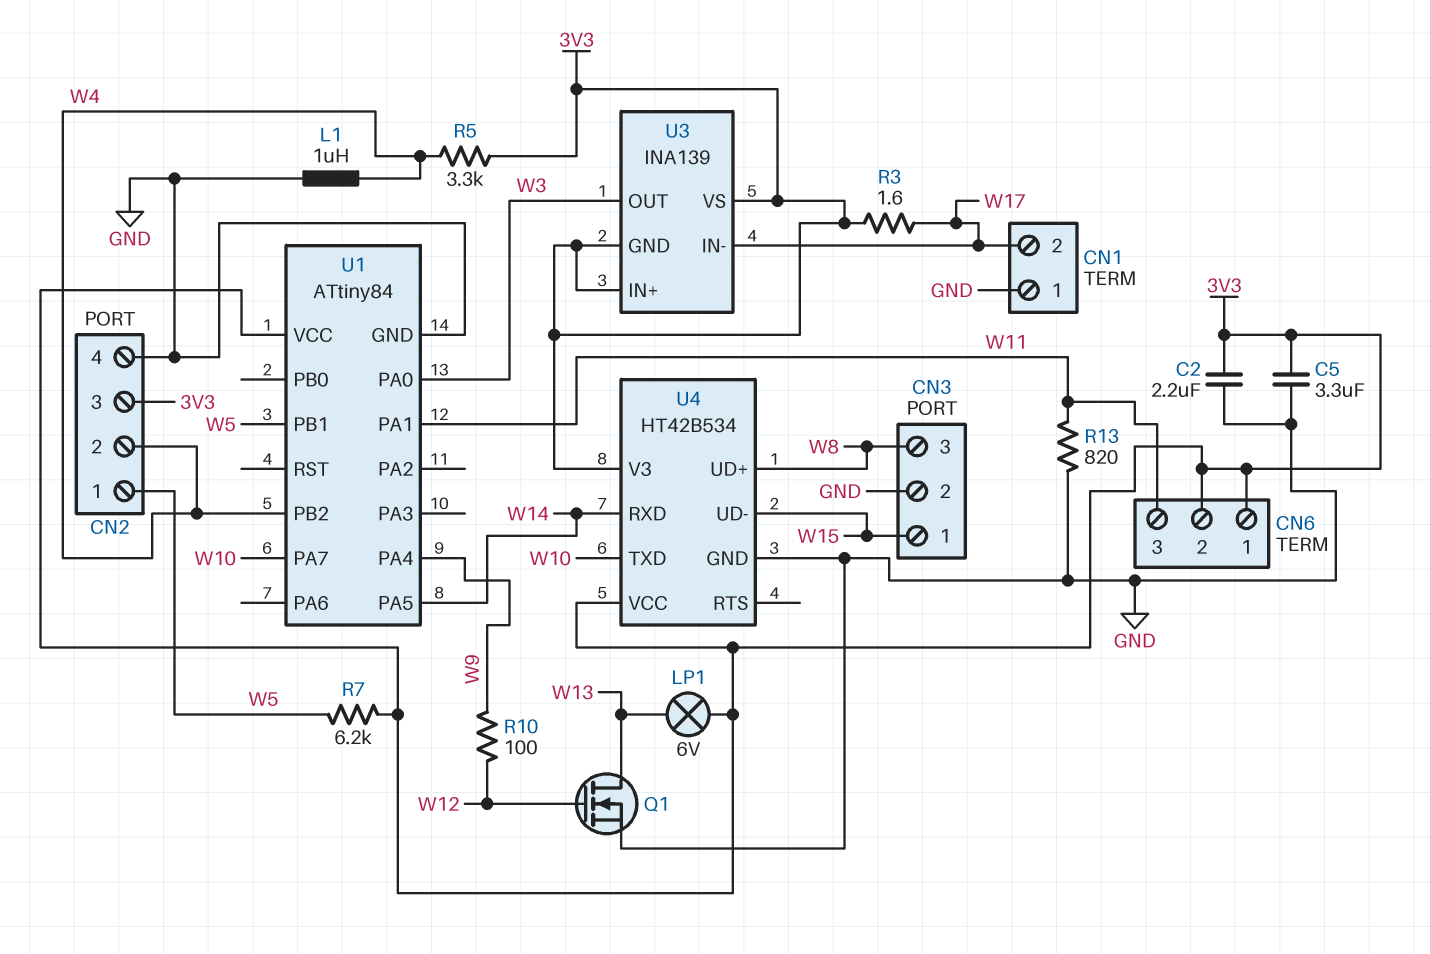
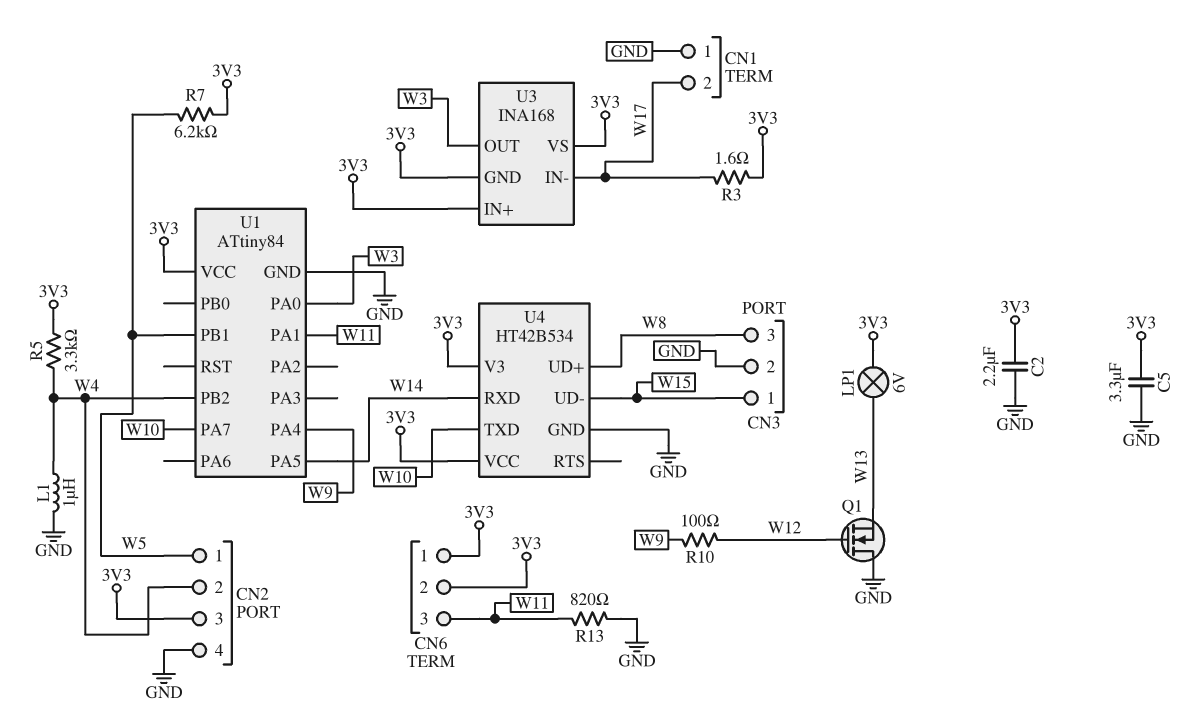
Q1: NMOS (G W12, D W13, S GND) -> NMOS (G W12, D GND, S W13)
U3: INA139 -> INA168

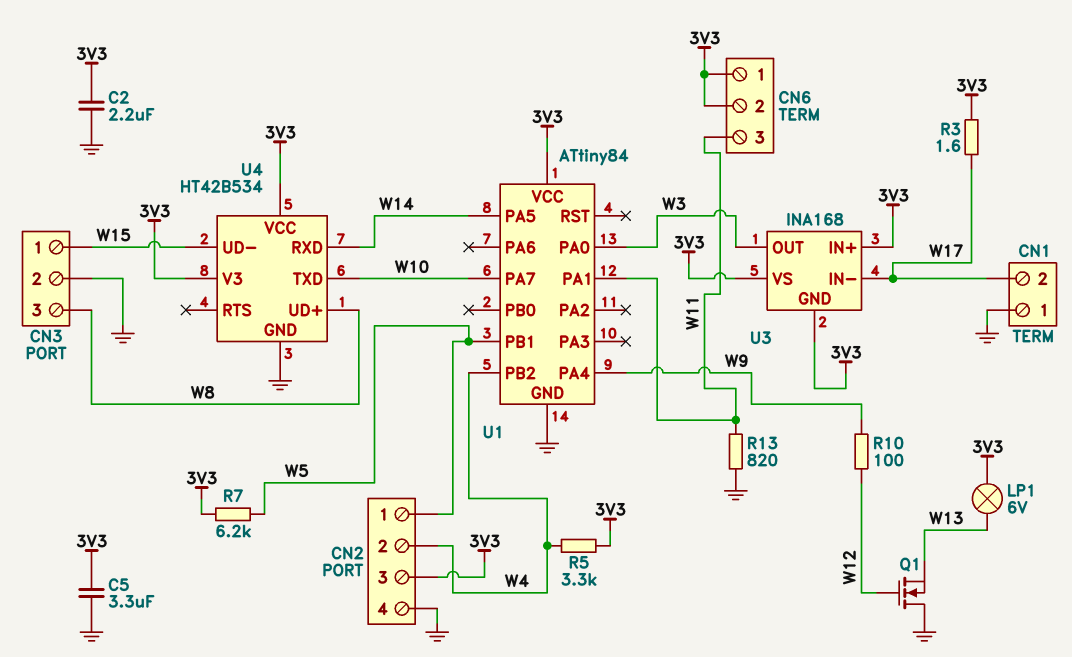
L1: 1uH (GND, W4) -> none

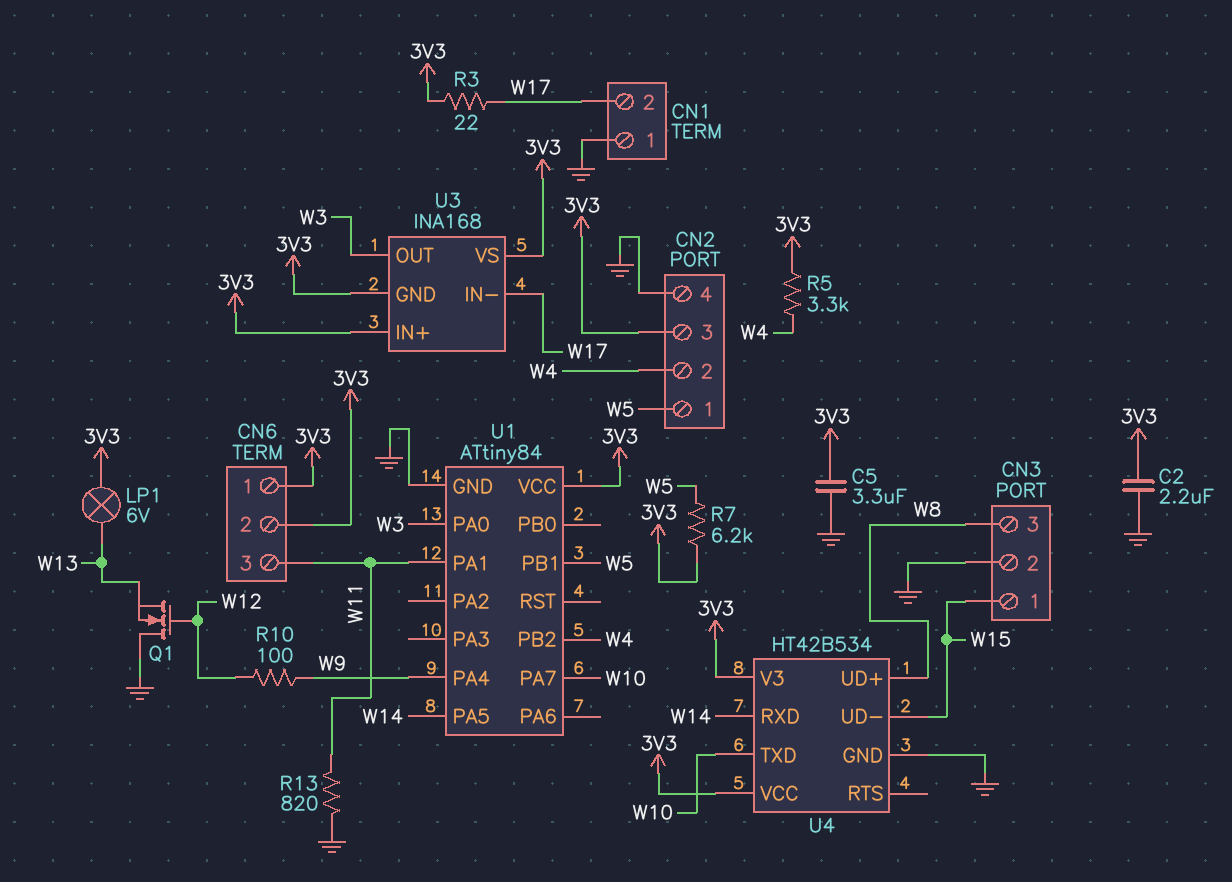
R3: 1.6 (3V3, W17) -> 22 (3V3, W17)

